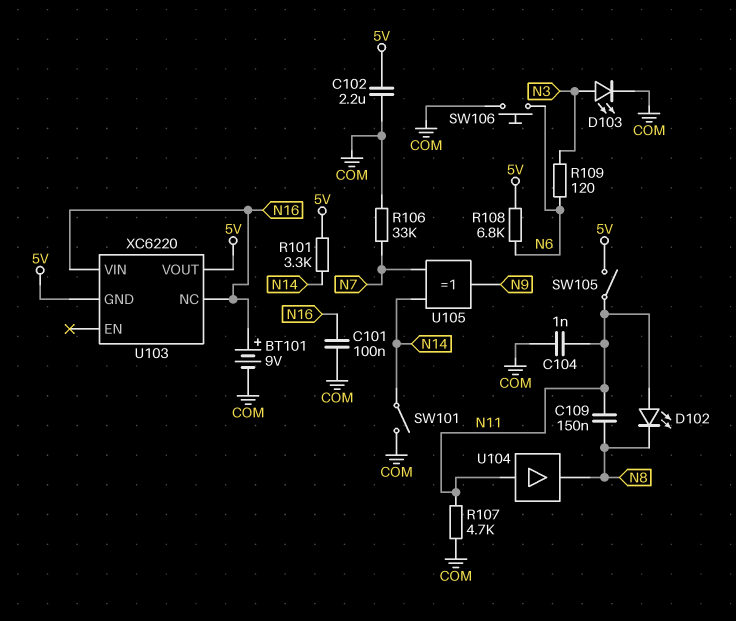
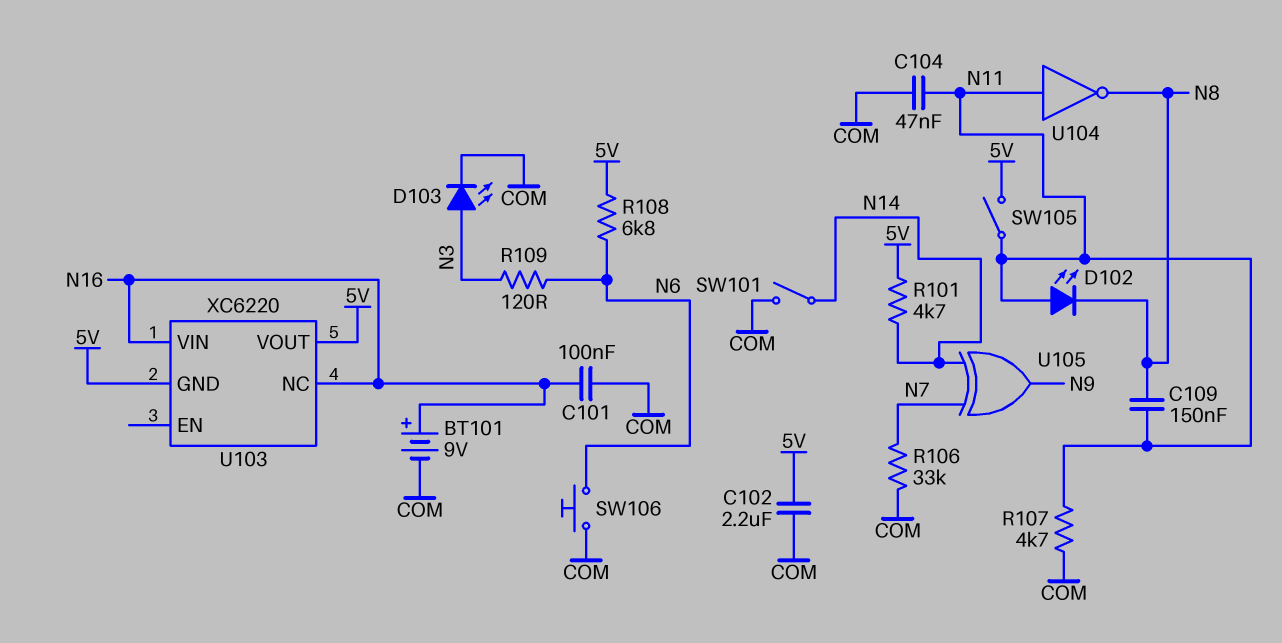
C104: 1nF (COM, N11) -> 47nF (COM, N11)
R101: 3.3k (5V, N14) -> 4.7k (5V, N14)
U104: buffer (in N11, out N8) -> NOT (in N11, out N8)

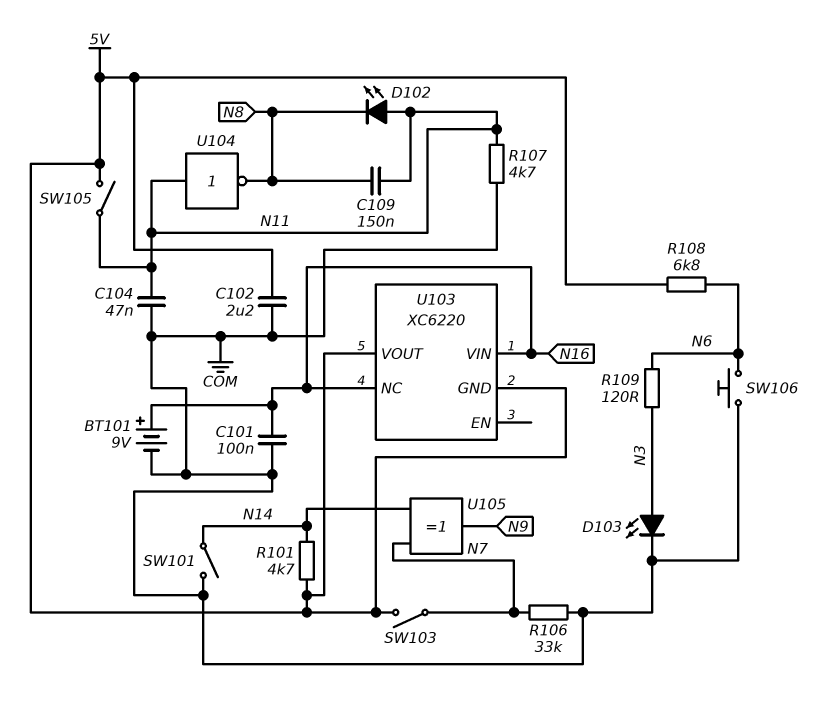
SW103: none -> switch (5V, N7)

